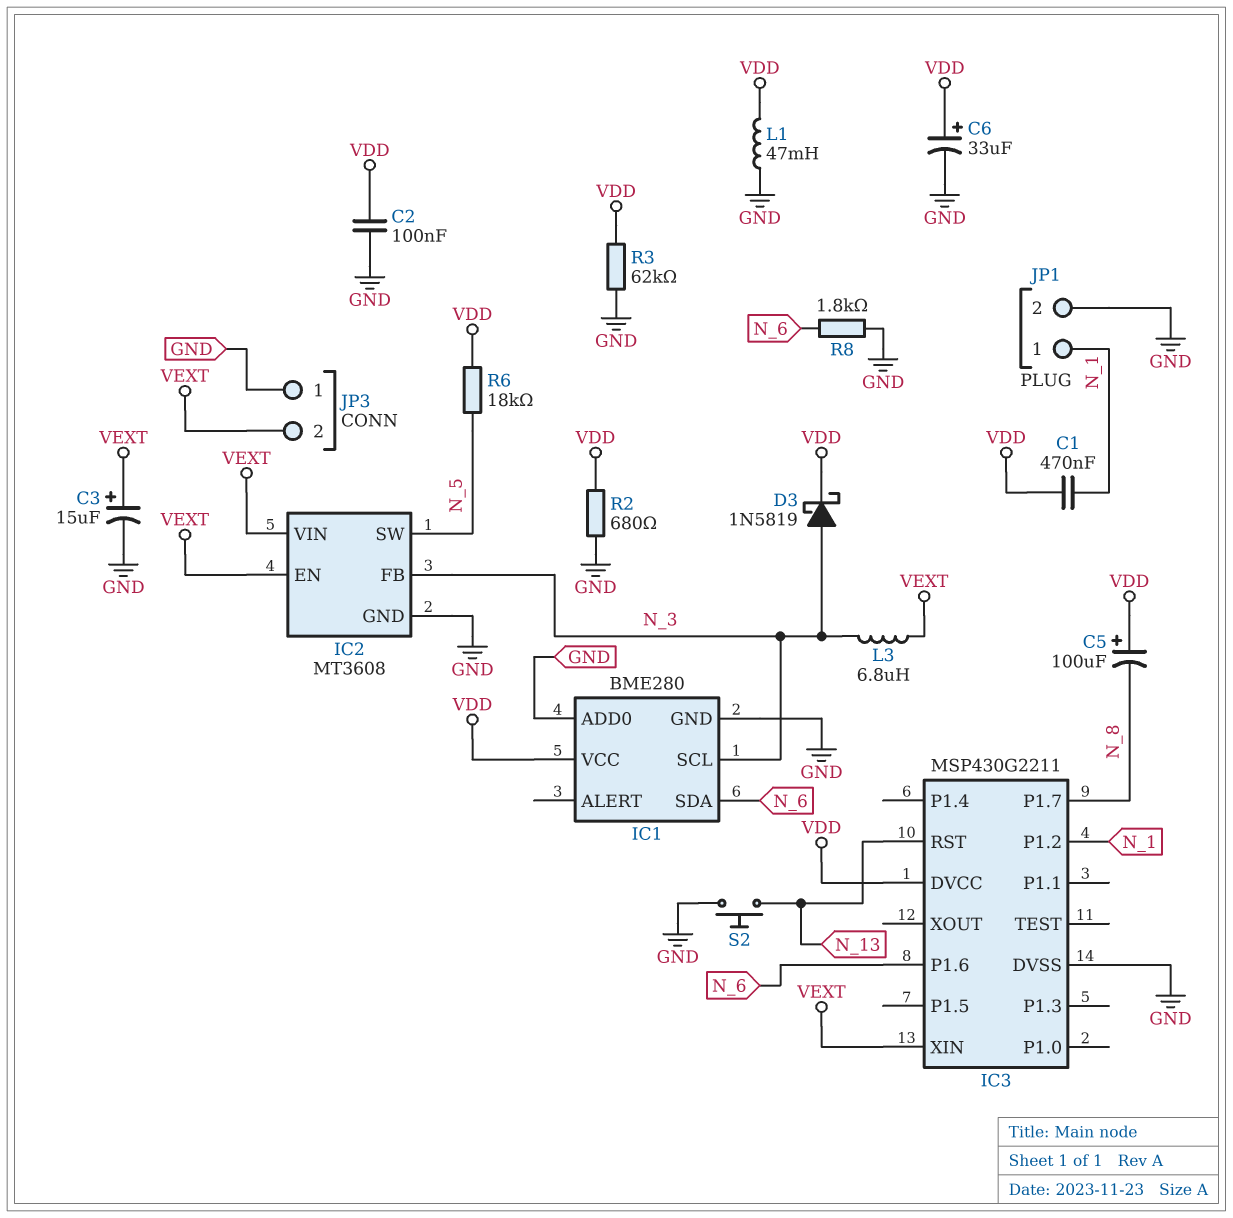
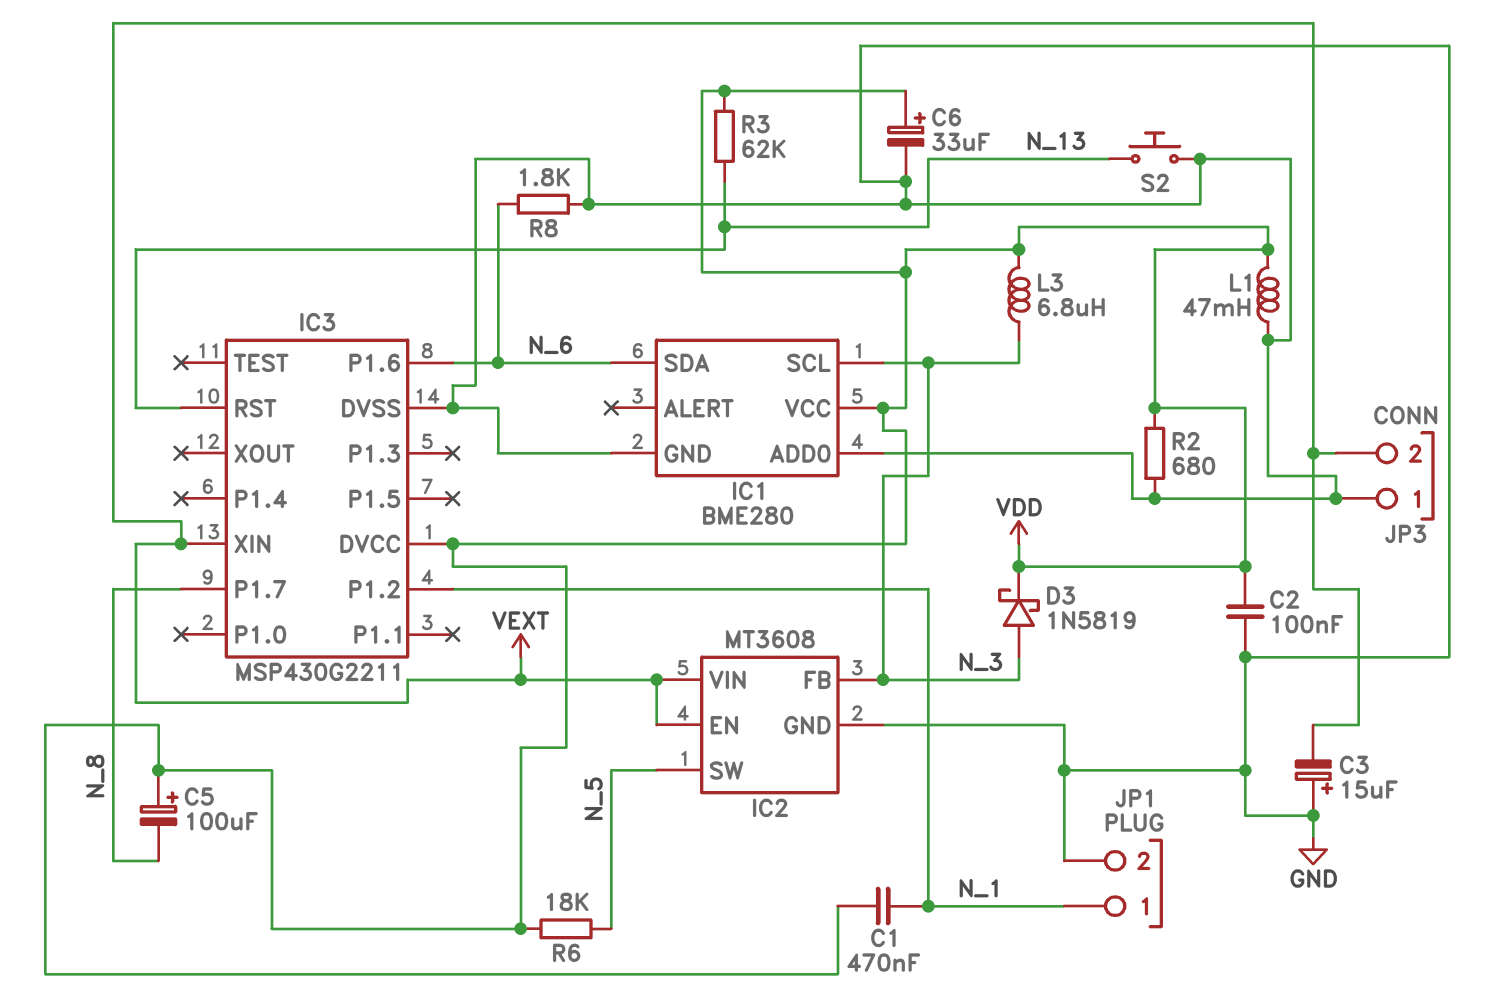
C3: 15uF (plus VEXT, minus GND) -> 15uF (plus GND, minus VEXT)
L3: 6.8uH (N_3, VEXT) -> 6.8uH (N_3, VDD)
R3: 62k (GND, VDD) -> 62k (N_13, VDD)

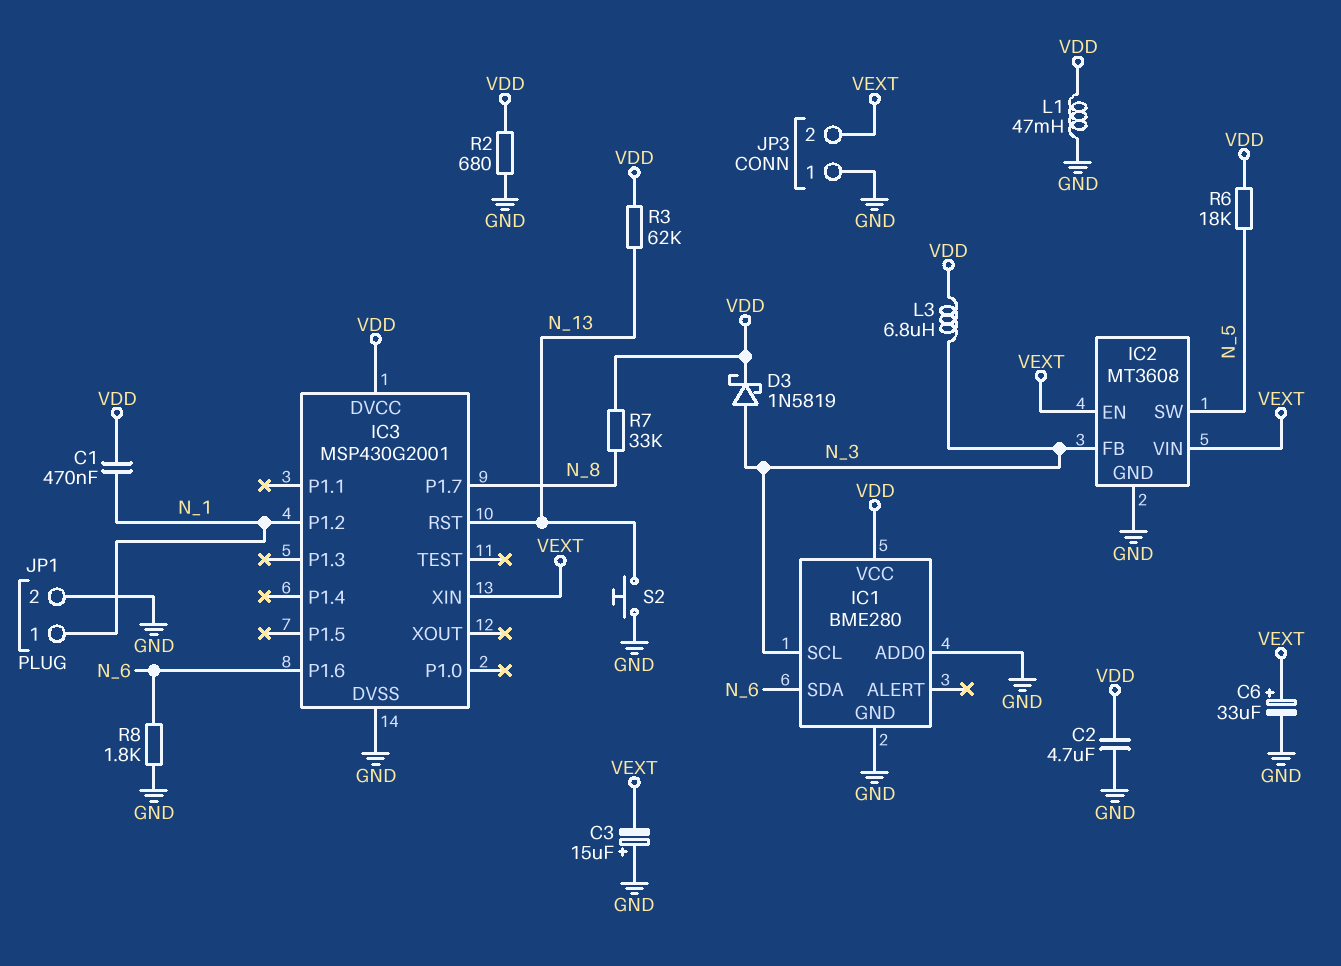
C2: 100nF (GND, VDD) -> 4.7uF (GND, VDD)
C5: 100uF (plus VDD, minus N_8) -> none
C6: 33uF (plus VDD, minus GND) -> 33uF (plus VEXT, minus GND)
IC3: MSP430G2211 -> MSP430G2001
R7: none -> 33k (N_8, VDD)

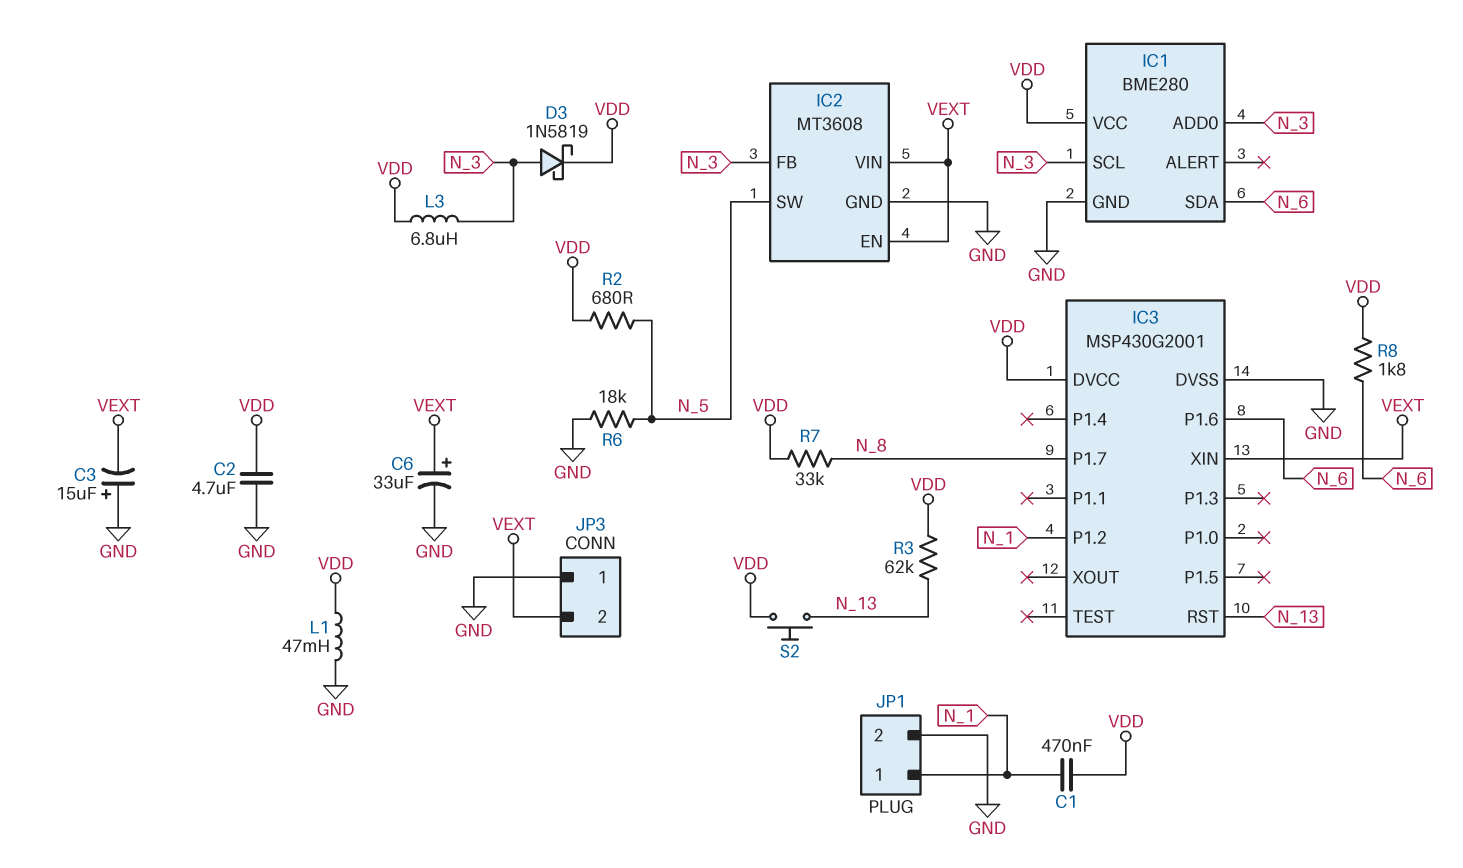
IC1 pin ADD0: GND -> N_3
R2: 680 (GND, VDD) -> 680 (N_5, VDD)
R6: 18k (N_5, VDD) -> 18k (GND, N_5)
R8: 1.8k (GND, N_6) -> 1.8k (N_6, VDD)
S2: button (GND, N_13) -> button (N_13, VDD)

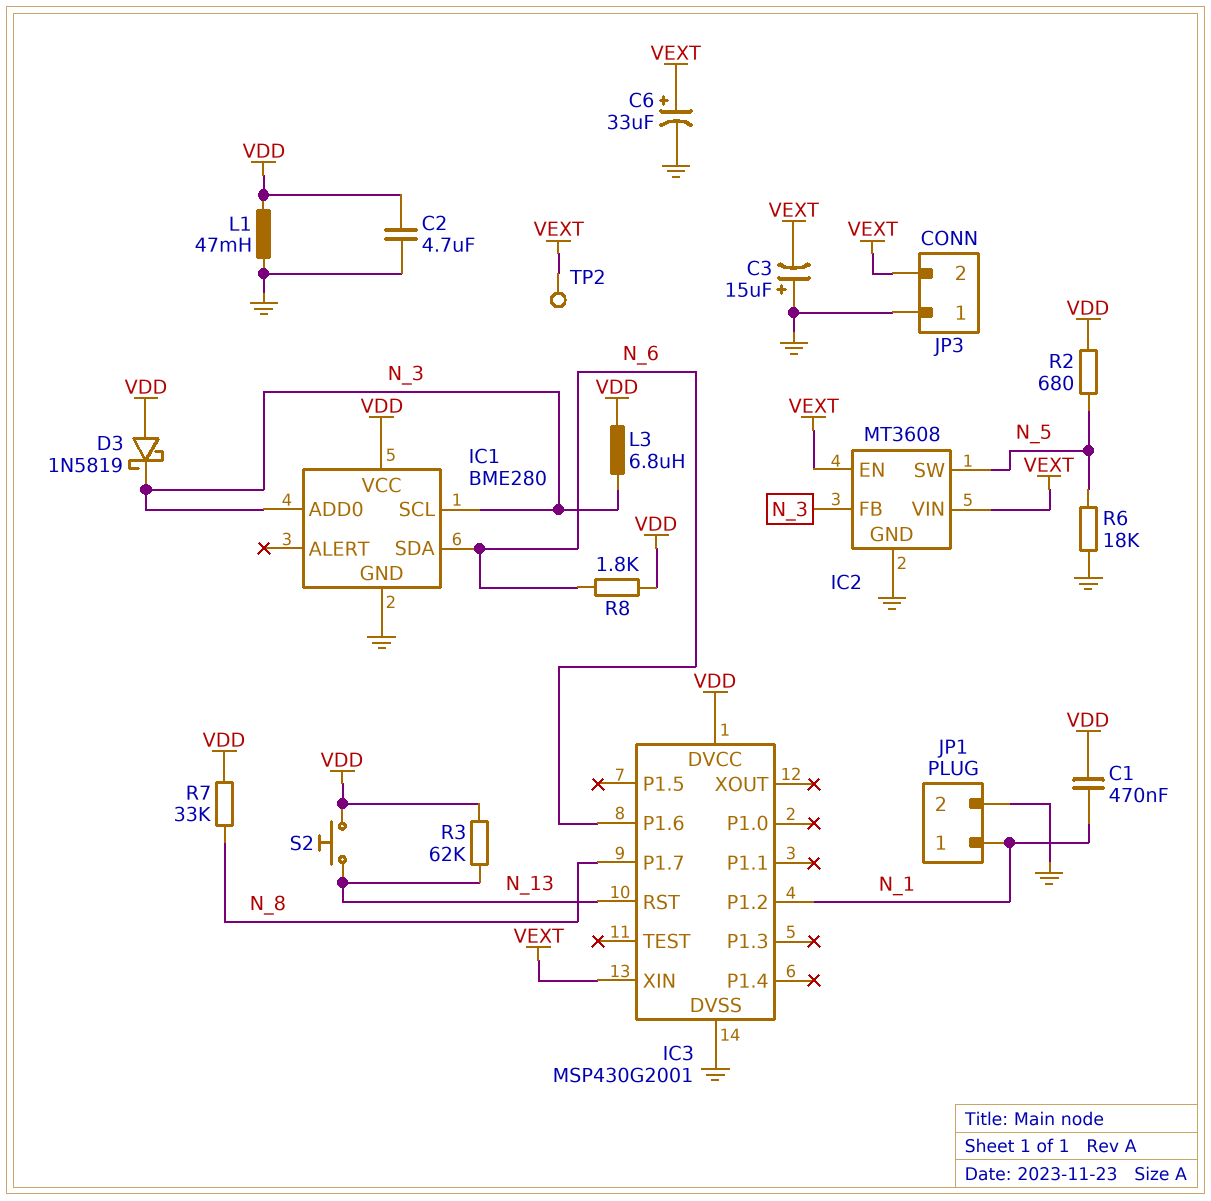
D3: schottky 1N5819 (A N_3, K VDD) -> schottky 1N5819 (A VDD, K N_3)
TP2: none -> test point (VEXT)

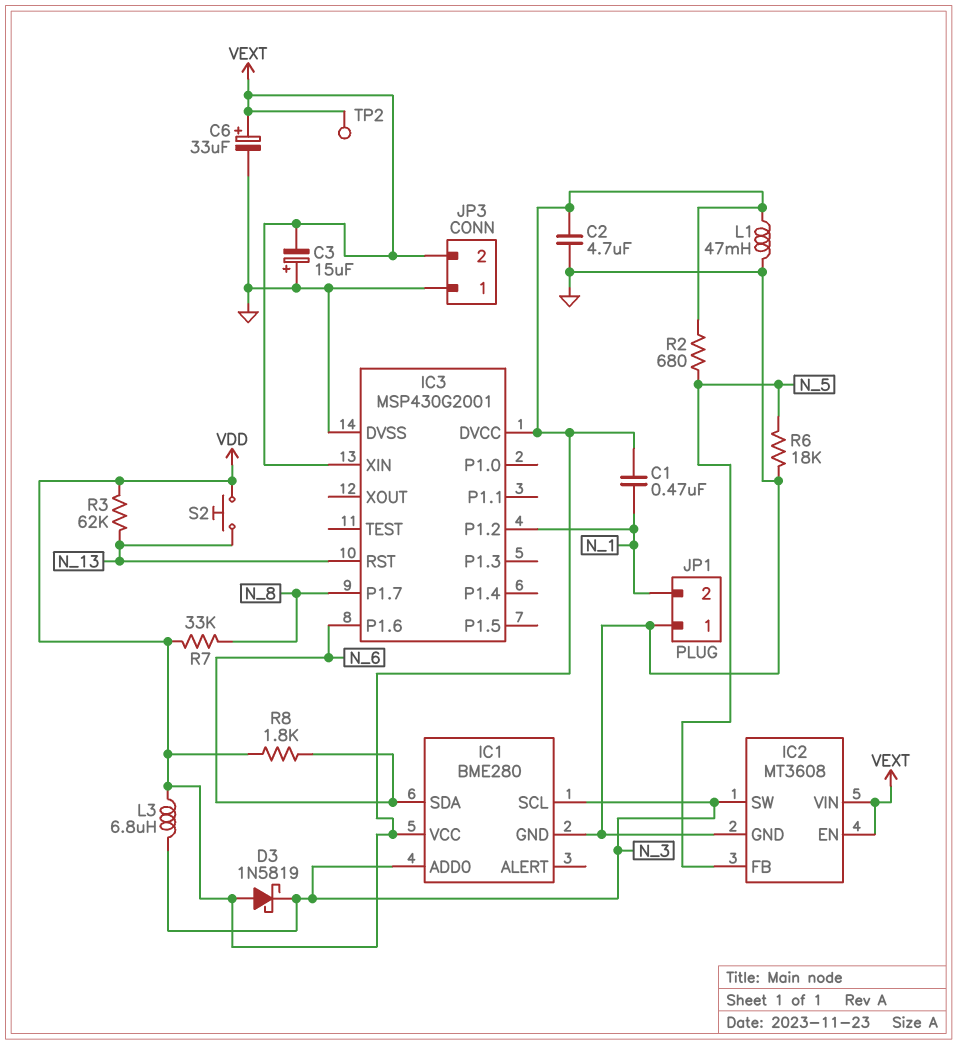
IC2 pin FB: N_3 -> N_5
IC2 pin SW: N_5 -> N_3
JP1 pin 1: N_1 -> GND
JP1 pin 2: GND -> N_1

